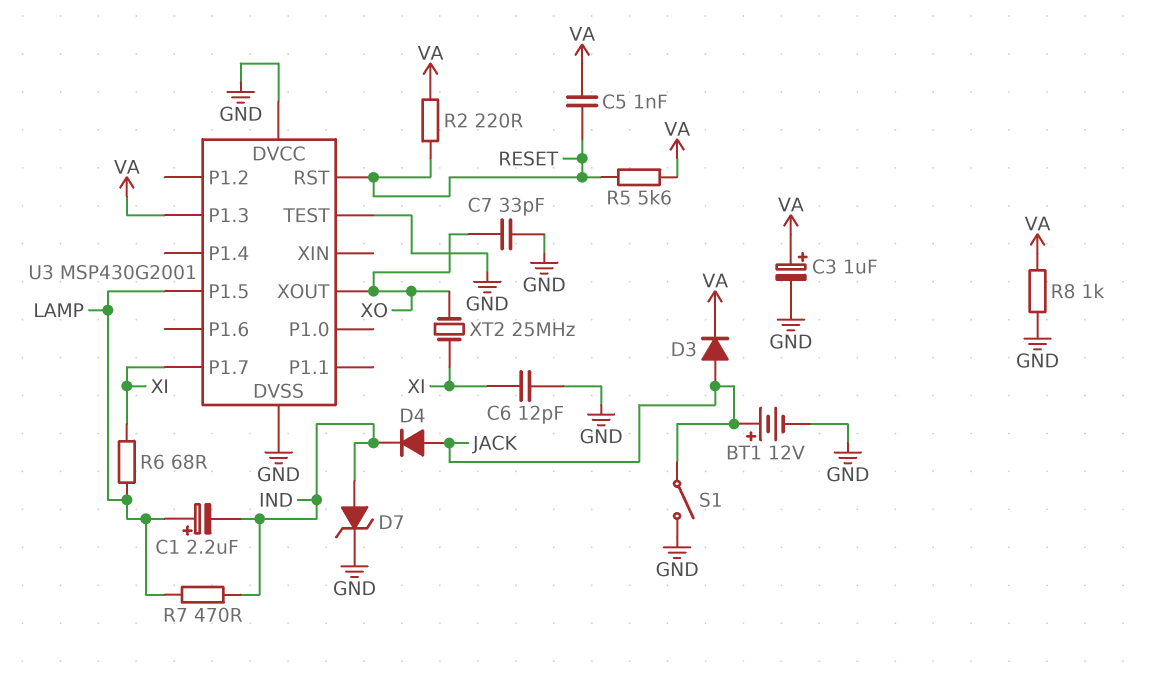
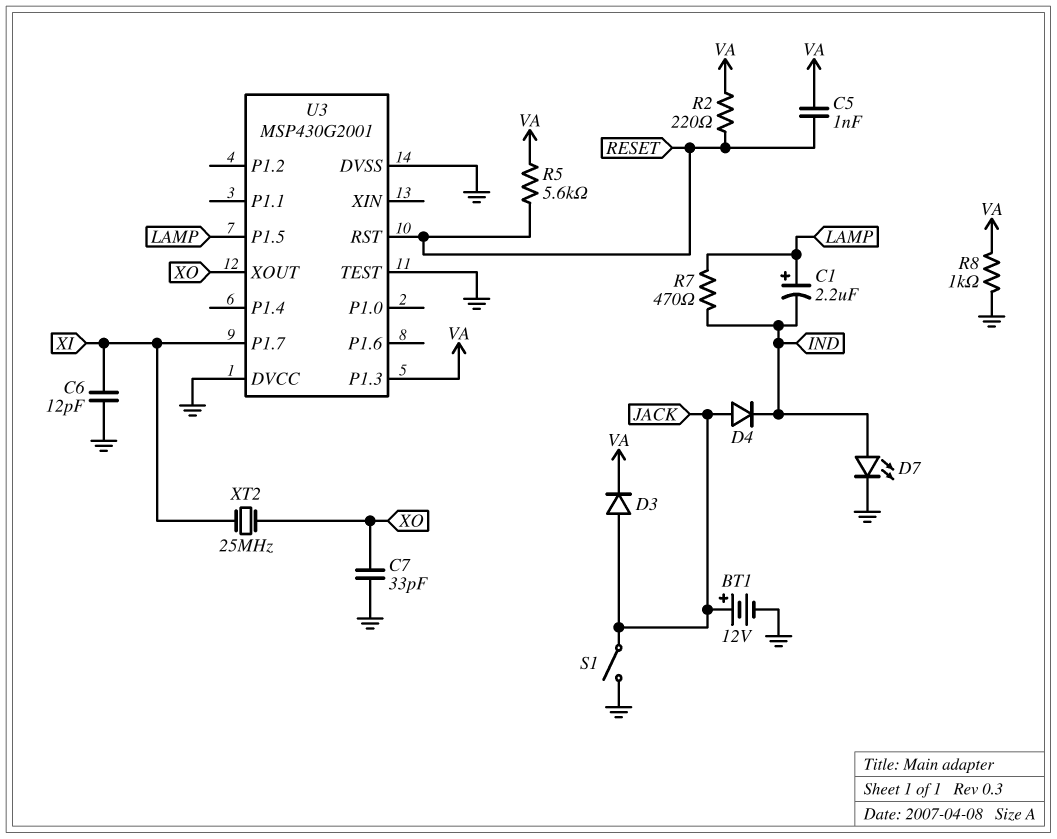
C3: 1uF (plus VA, minus GND) -> none
D7: zener (A IND, K GND) -> LED (A IND, K GND)
R6: 68 (LAMP, XI) -> none

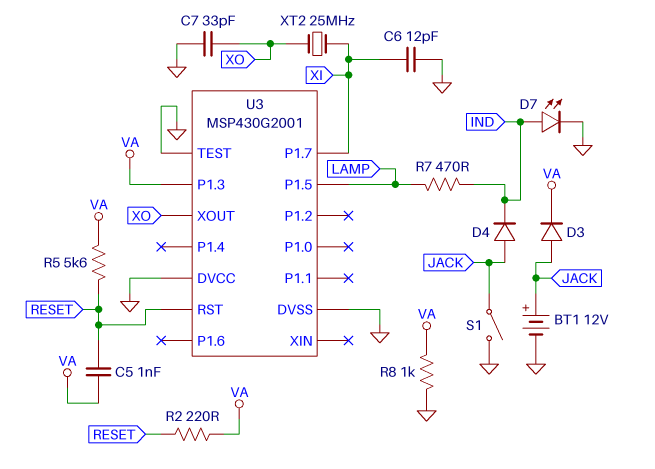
C1: 2.2uF (plus LAMP, minus IND) -> none

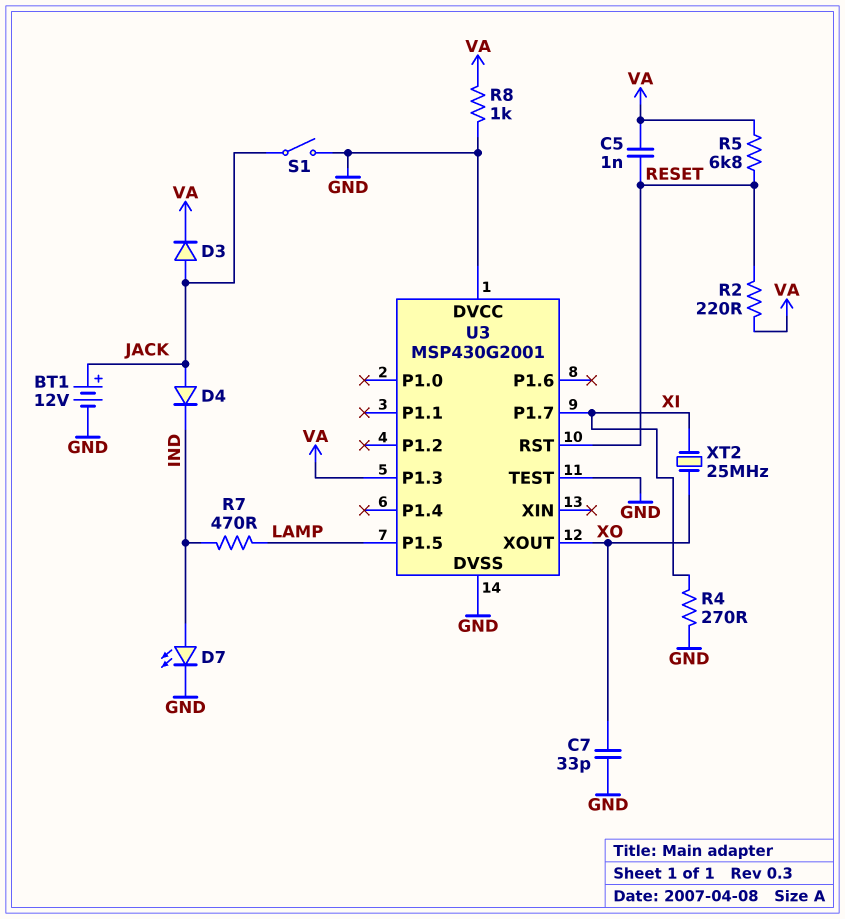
C6: 12pF (GND, XI) -> none
R4: none -> 270 (GND, XI)
R5: 5.6k (RESET, VA) -> 6.8k (RESET, VA)

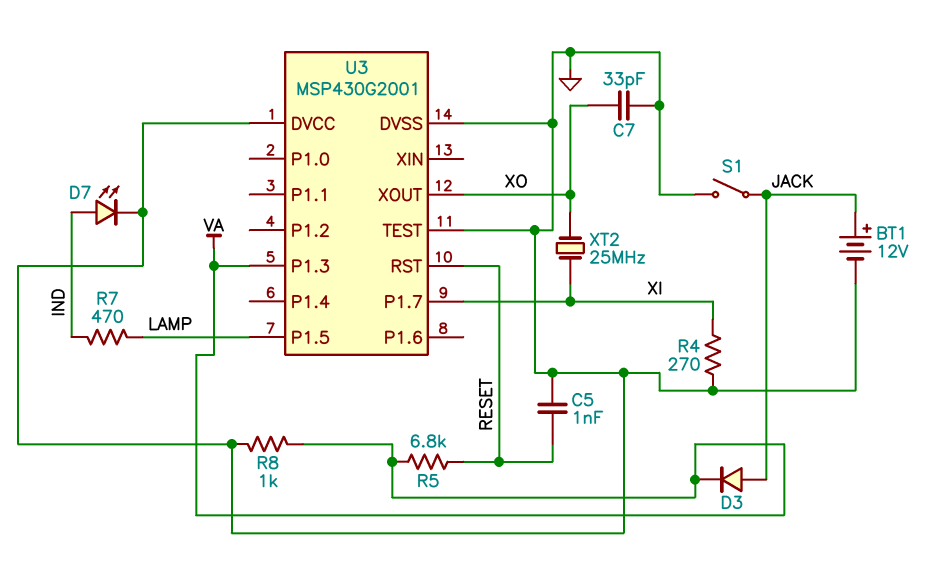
C5: 1nF (RESET, VA) -> 1nF (GND, RESET)
D4: diode (A JACK, K IND) -> none
R2: 220 (RESET, VA) -> none

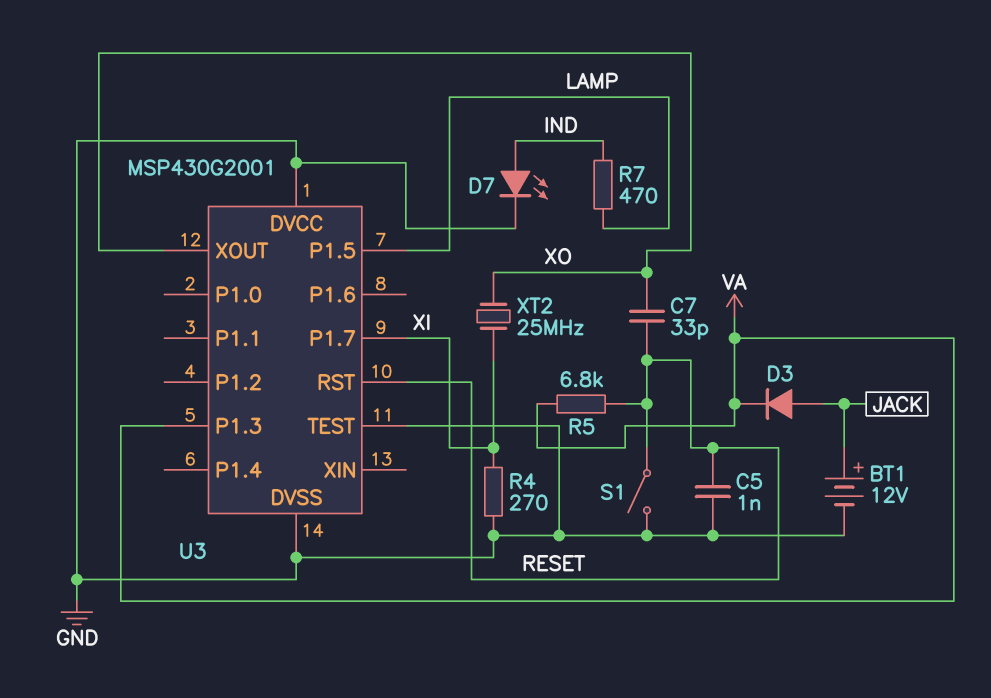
C7: 33pF (GND, XO) -> 33pF (RESET, XO)
R8: 1k (GND, VA) -> none
S1: switch (GND, JACK) -> switch (GND, RESET)

